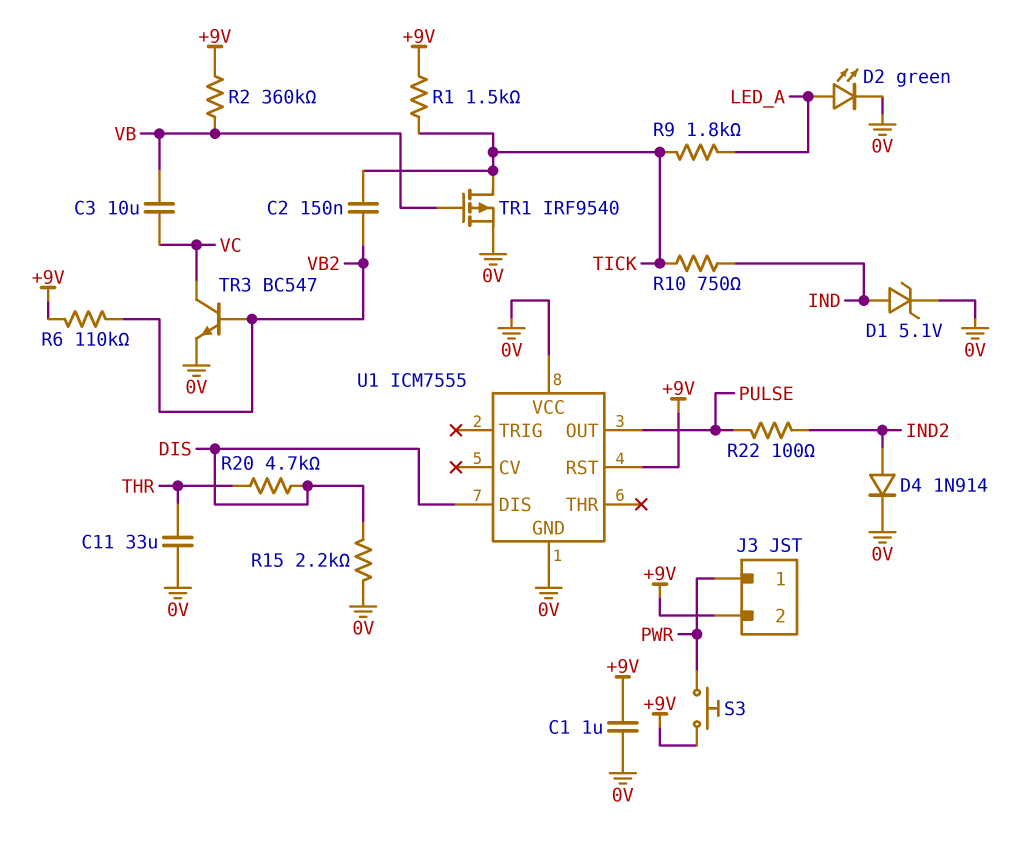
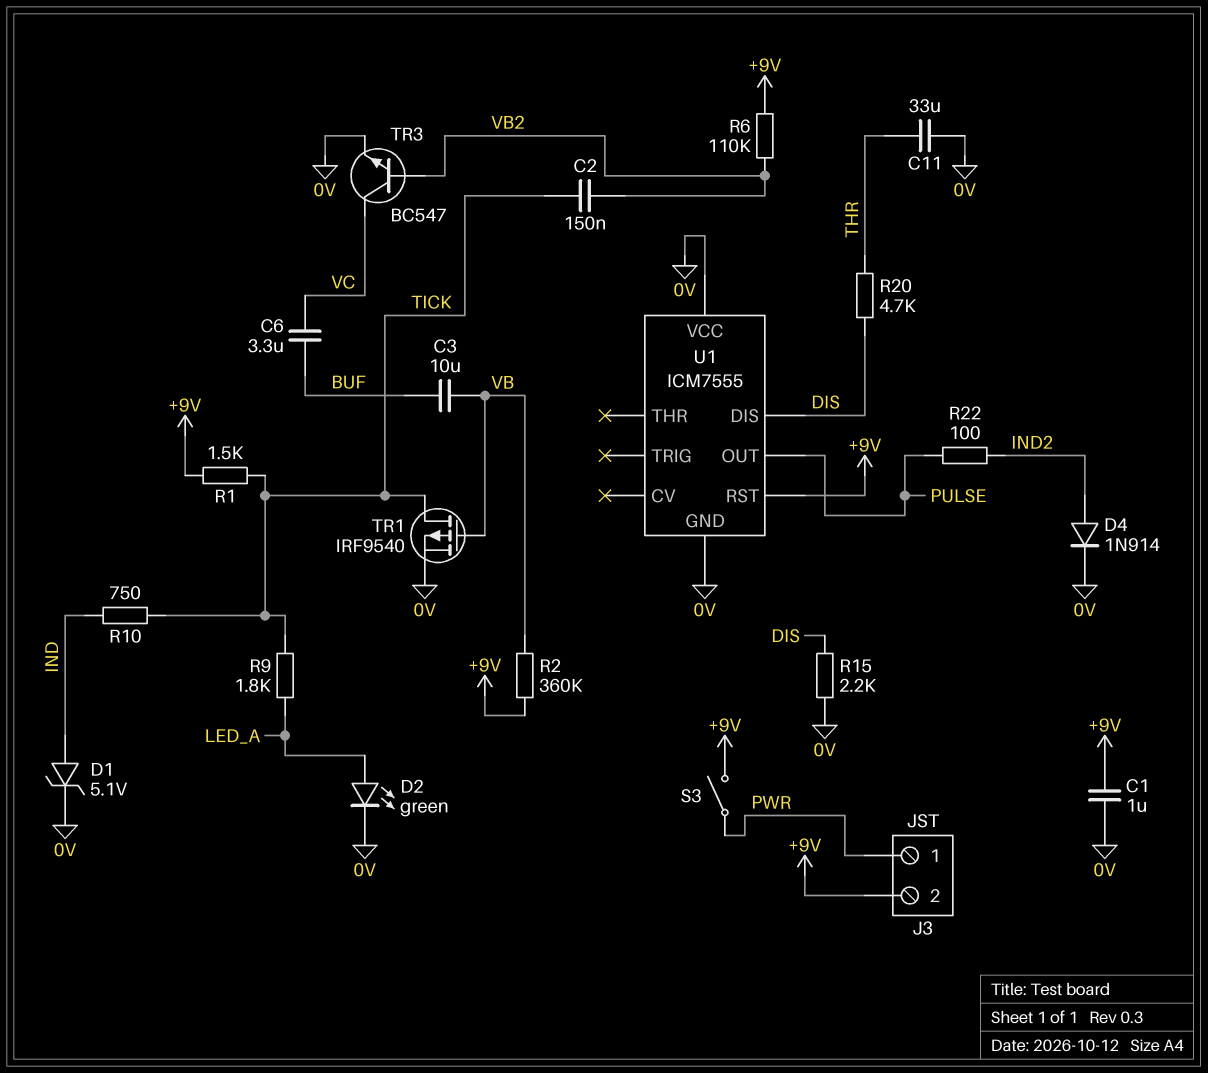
C3: 10uF (VB, VC) -> 10uF (BUF, VB)
C6: none -> 3.3uF (BUF, VC)
S3: button (+9V, PWR) -> switch (+9V, PWR)

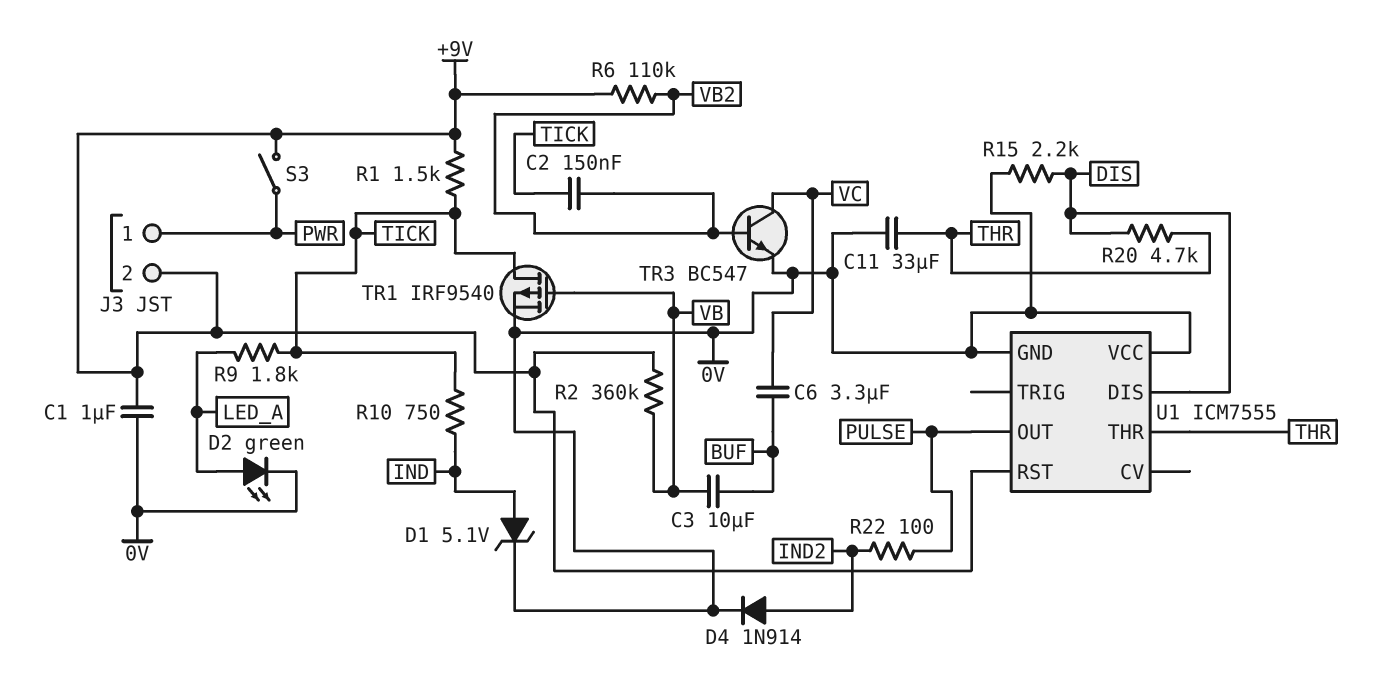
U1 pin THR: none -> THR

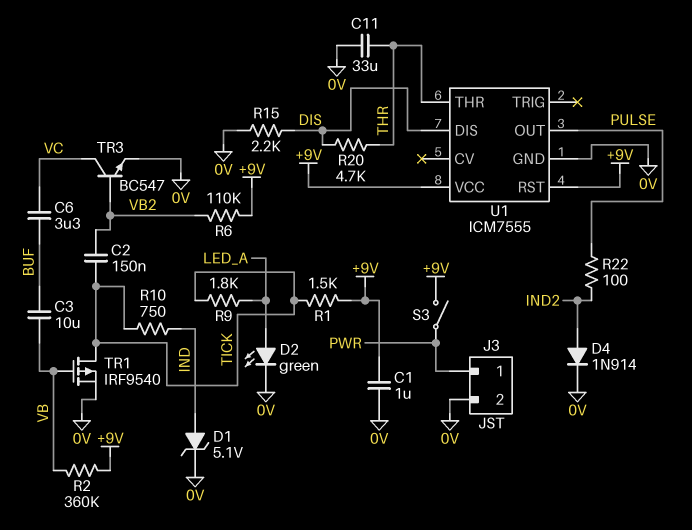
J3 pin 2: +9V -> 0V
U1 pin VCC: 0V -> +9V

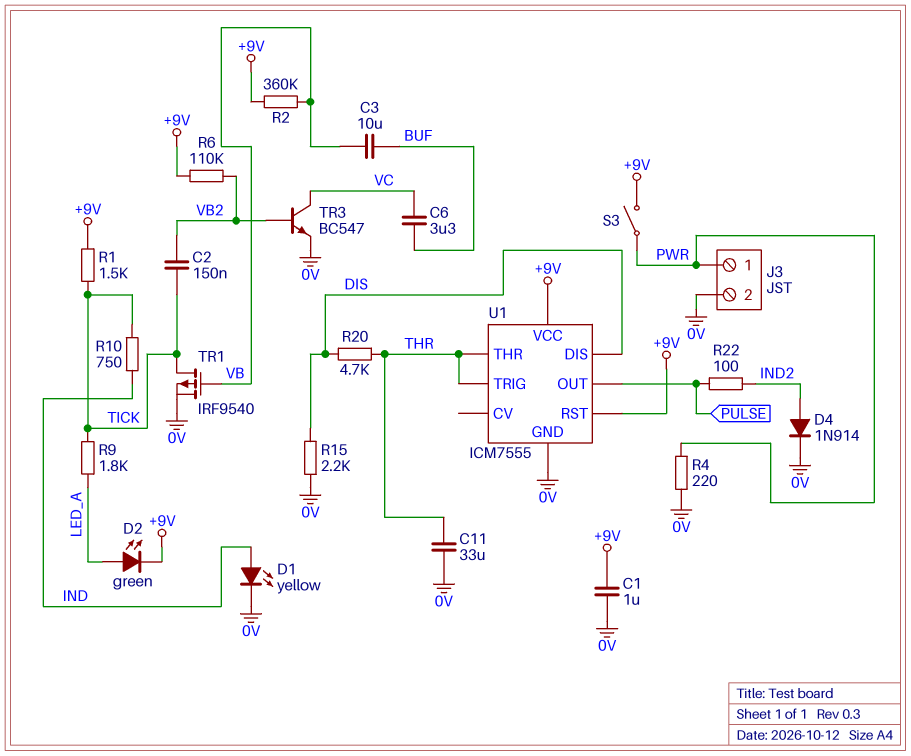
D1: zener 5.1V (A IND, K 0V) -> LED yellow (A IND, K 0V)
D2: LED green (A LED_A, K 0V) -> LED green (A LED_A, K +9V)
R4: none -> 220 (0V, PWR)
U1 pin TRIG: none -> THR

